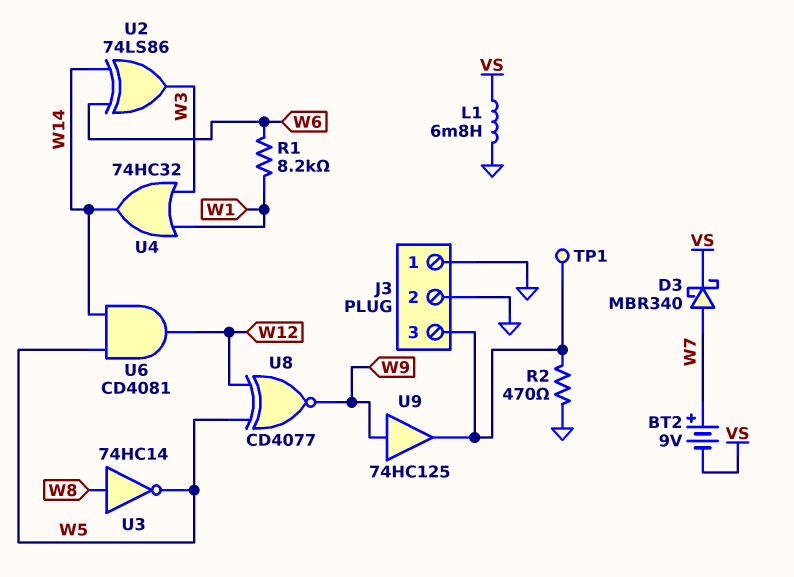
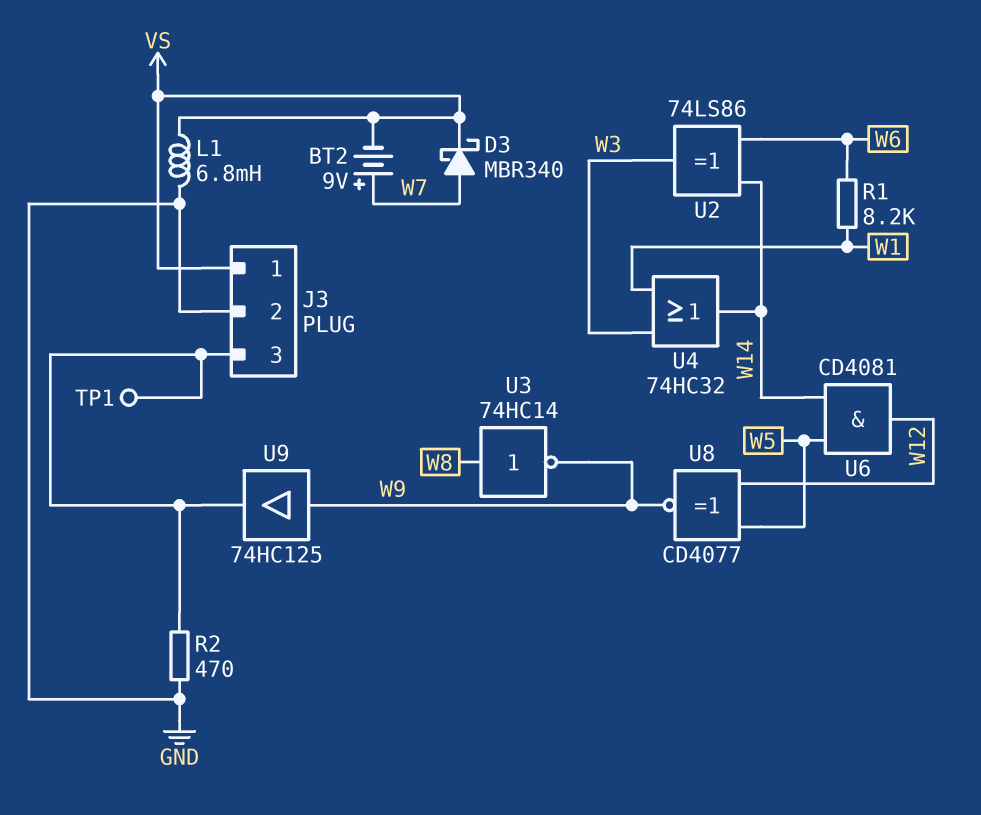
J3 pin 1: GND -> VS
U3: NOT 74HC14 (in W8, out W5) -> NOT 74HC14 (in W8, out W9)

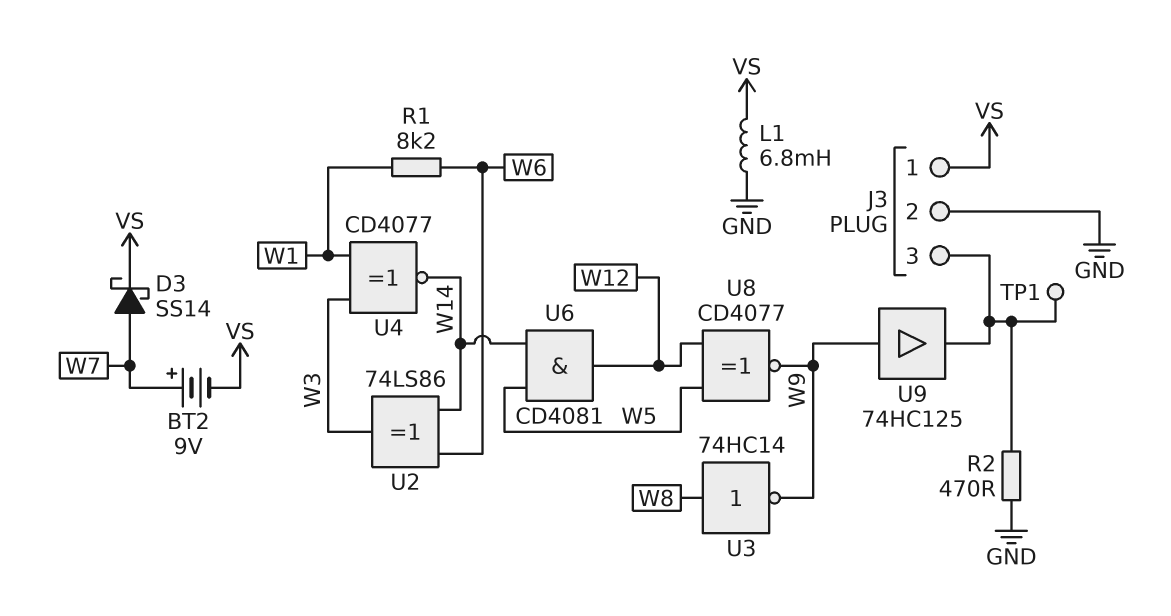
D3: schottky MBR340 (A W7, K VS) -> schottky SS14 (A W7, K VS)
U4: OR 74HC32 (in W1, in W3, out W14) -> XNOR CD4077 (in W1, in W3, out W14)

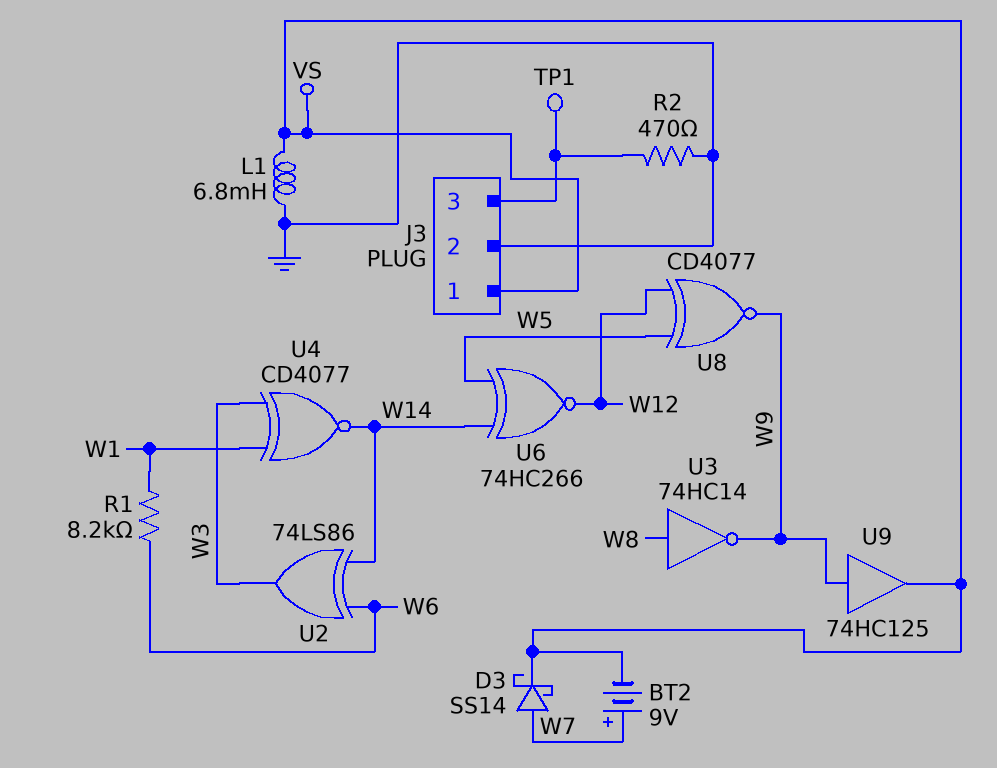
U6: AND CD4081 (in W5, in W14, out W12) -> XNOR 74HC266 (in W5, in W14, out W12)
U9: buffer 74HC125 (in W9, out J3/3) -> buffer 74HC125 (in W9, out VS)

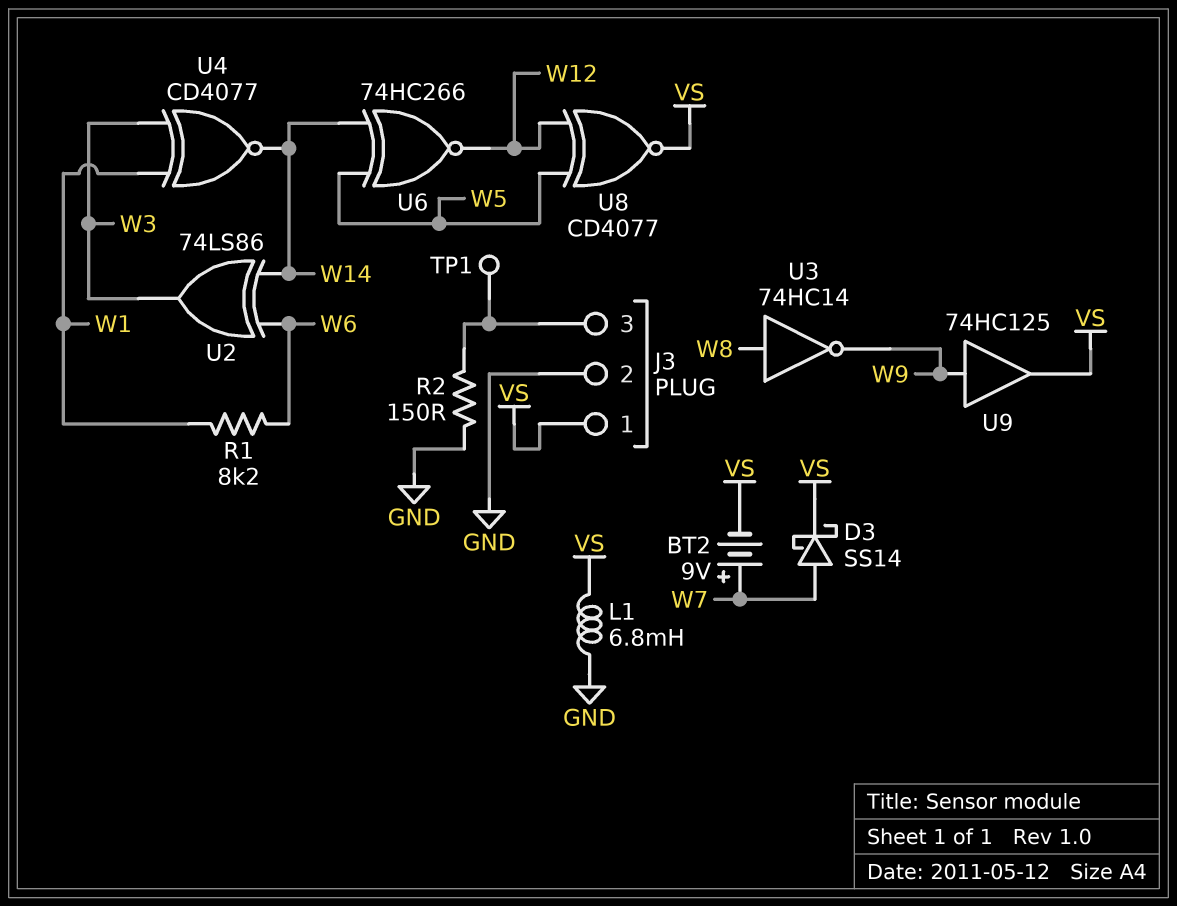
R2: 470 (GND, J3/3) -> 150 (GND, J3/3)
U8: XNOR CD4077 (in W5, in W12, out W9) -> XNOR CD4077 (in W5, in W12, out VS)

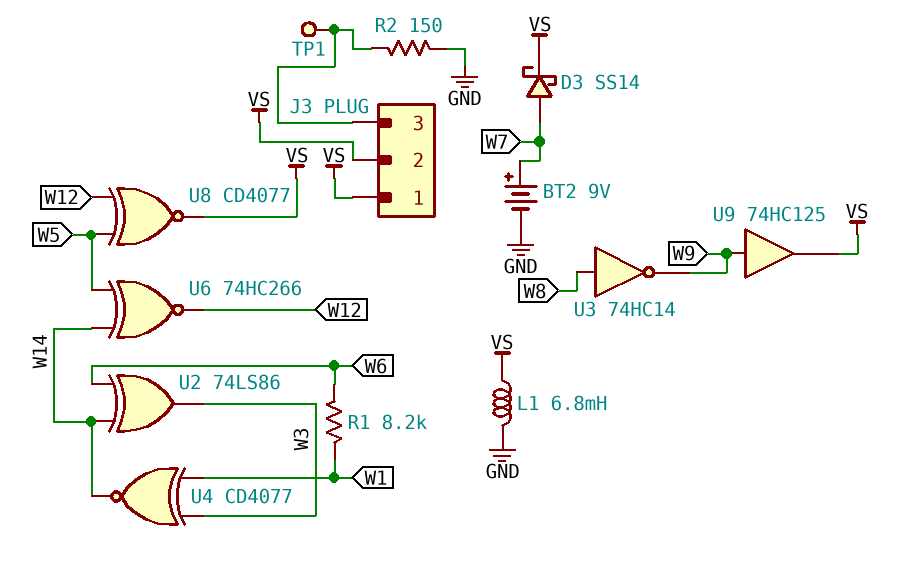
BT2: 9V (plus W7, minus VS) -> 9V (plus W7, minus GND)
J3 pin 2: GND -> VS

